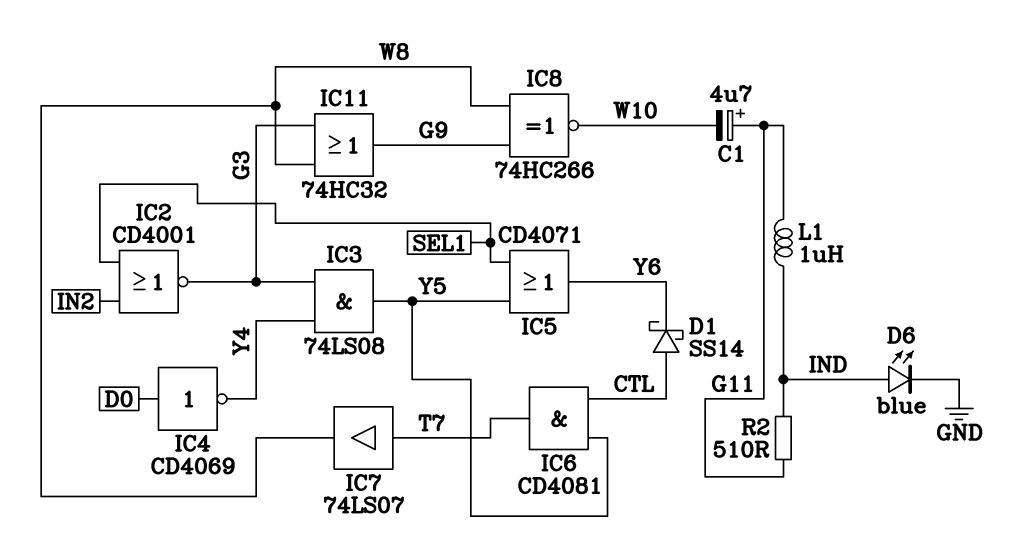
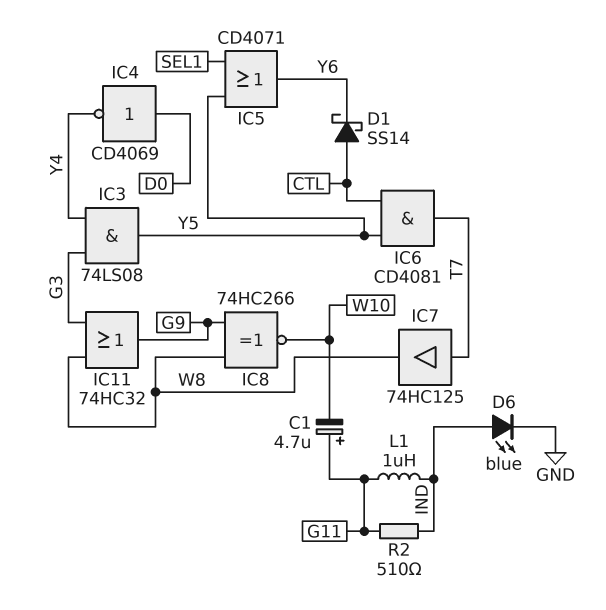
IC2: NOR CD4001 (in IN2, in SEL1, out G3) -> none
IC7: buffer 74LS07 (in T7, out W8) -> buffer 74HC125 (in T7, out W8)

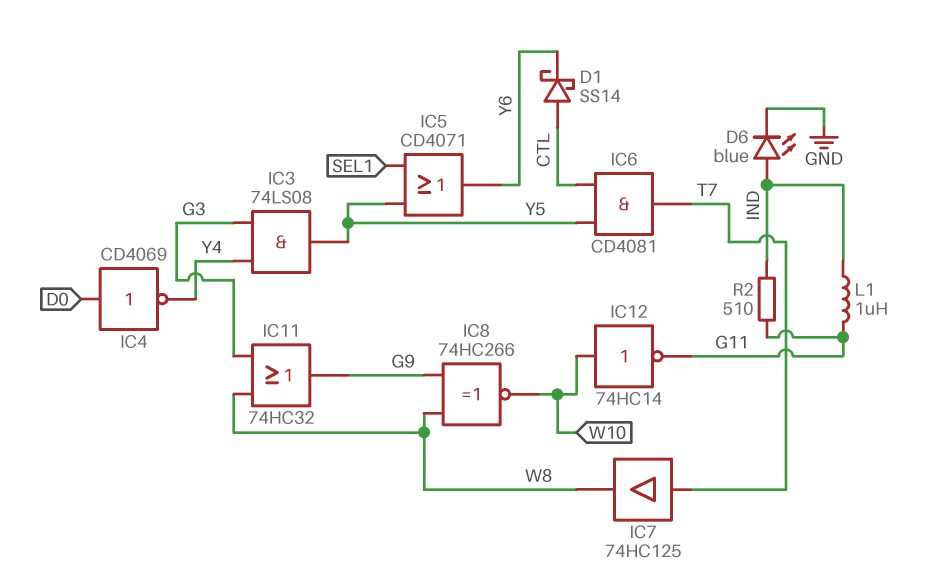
C1: 4.7uF (plus G11, minus W10) -> none
IC12: none -> NOT 74HC14 (in W10, out G11)

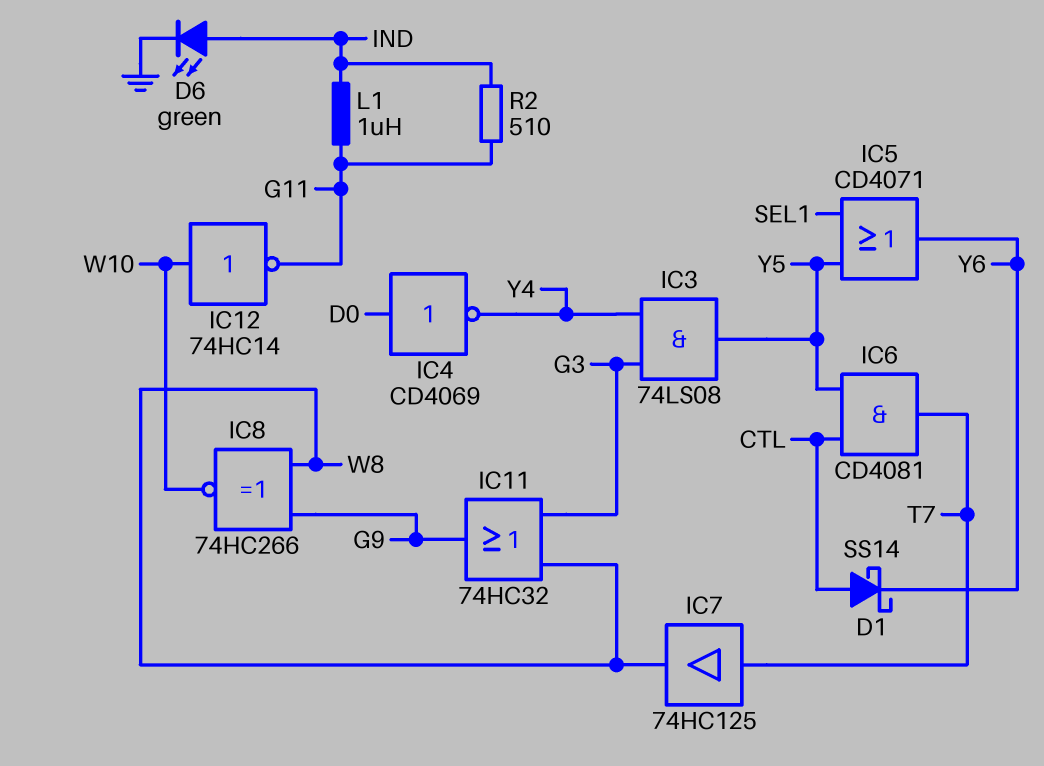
D6: LED blue (A IND, K GND) -> LED green (A IND, K GND)

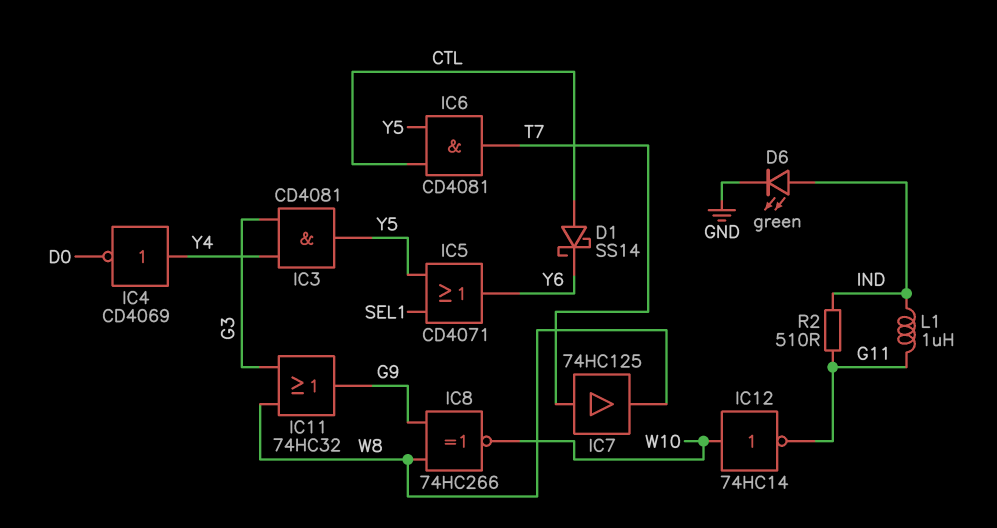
IC3: AND 74LS08 (in G3, in Y4, out Y5) -> AND CD4081 (in G3, in Y4, out Y5)
IC4: NOT CD4069 (in D0, out Y4) -> NOT CD4069 (in Y4, out D0)

